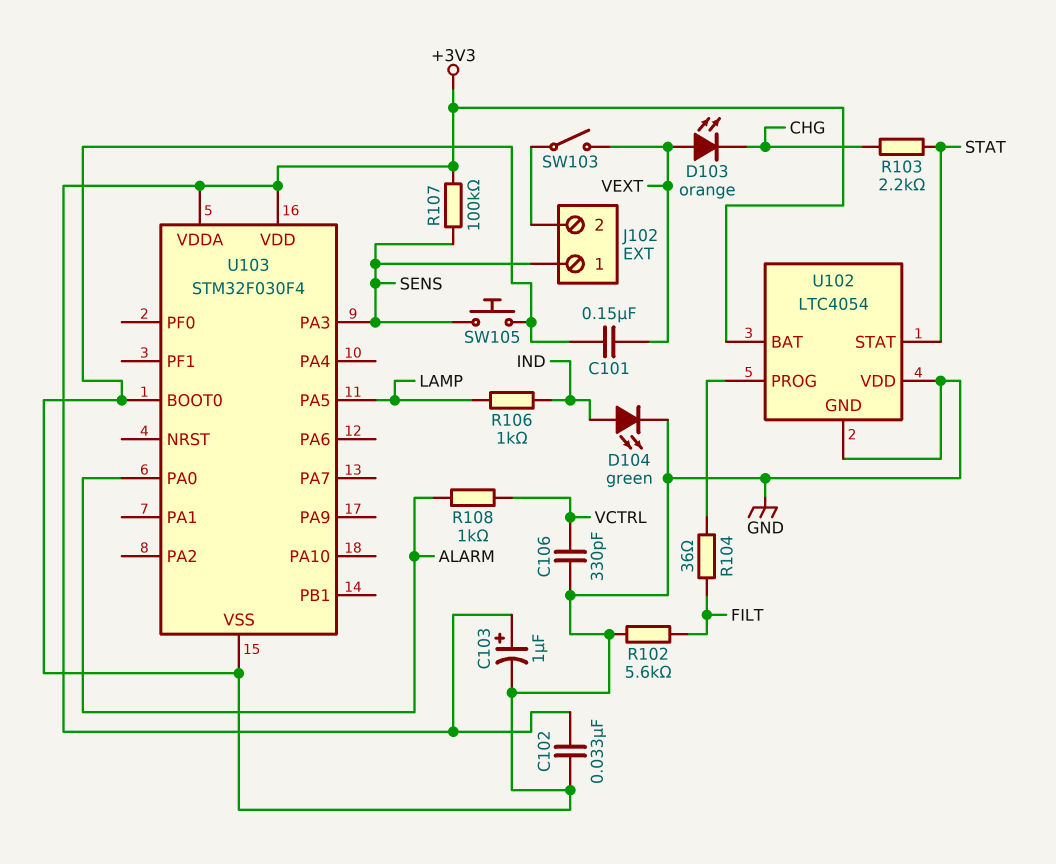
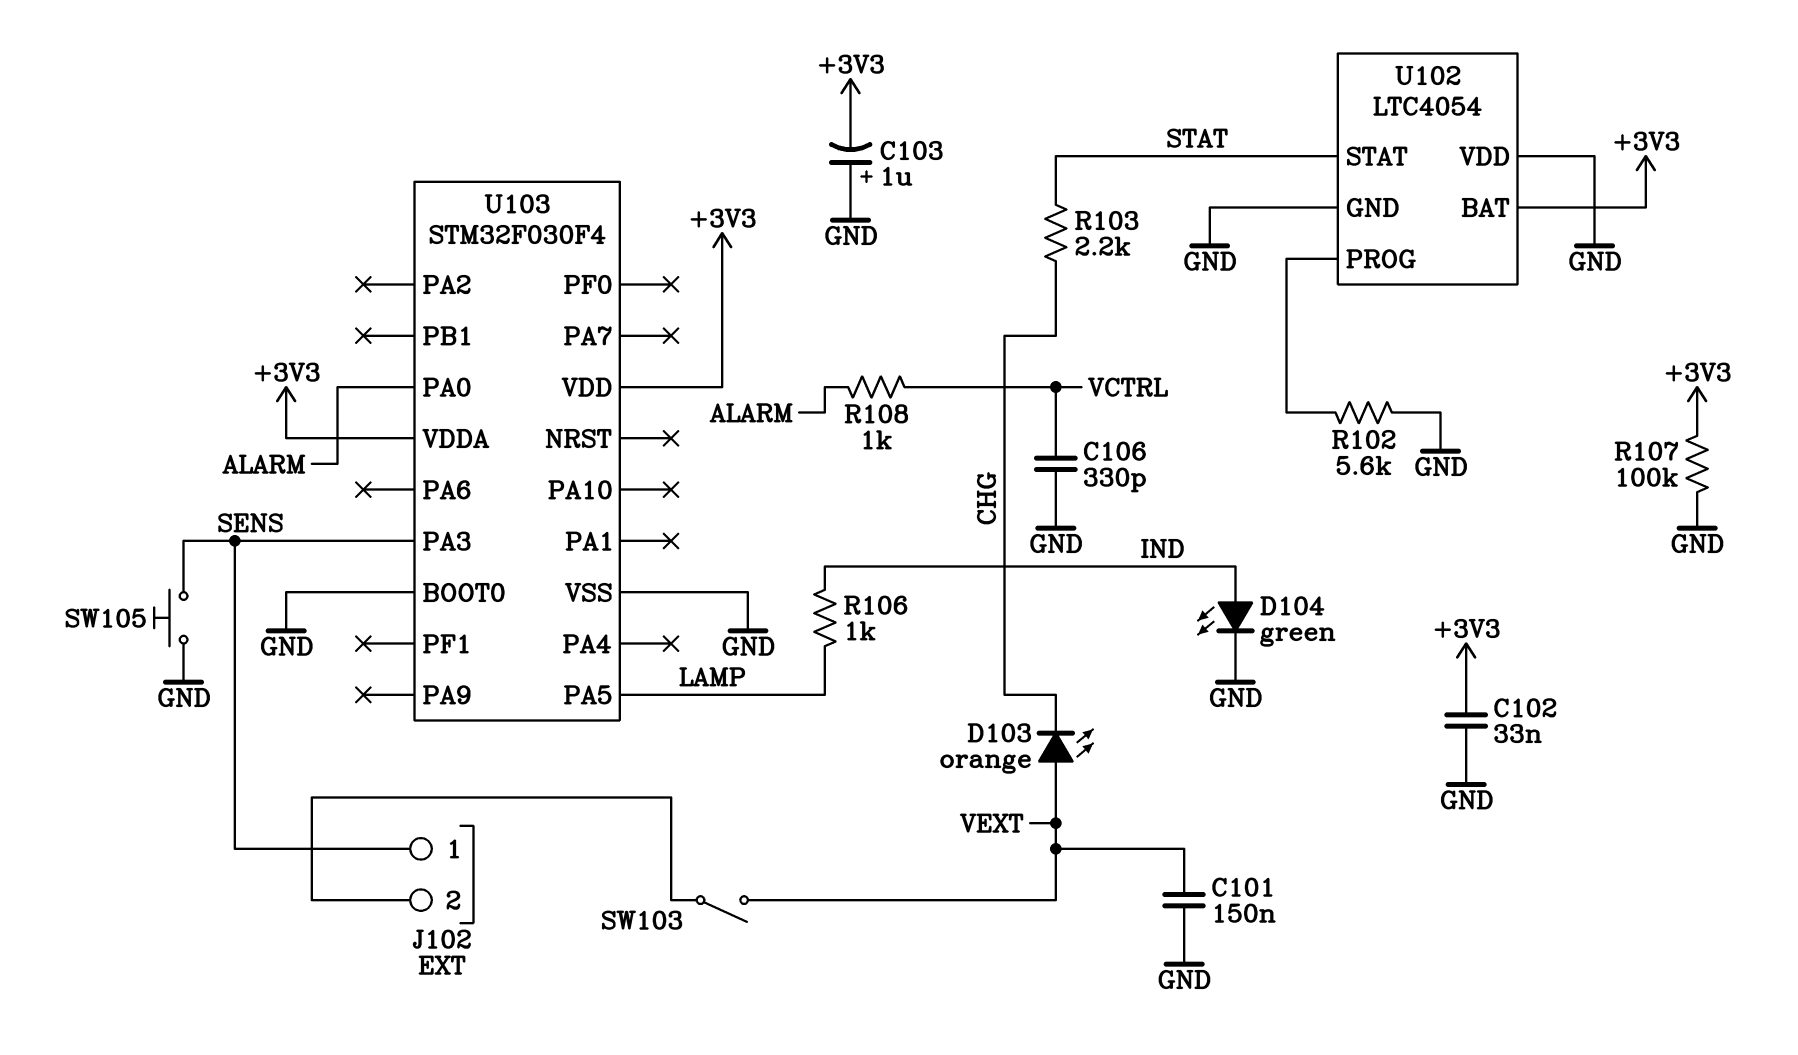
C103: 1uF (plus +3V3, minus GND) -> 1uF (plus GND, minus +3V3)
R102: 5.6k (FILT, GND) -> 5.6k (GND, U102/PROG)
R104: 36 (FILT, U102/PROG) -> none
R107: 100k (+3V3, SENS) -> 100k (+3V3, GND)

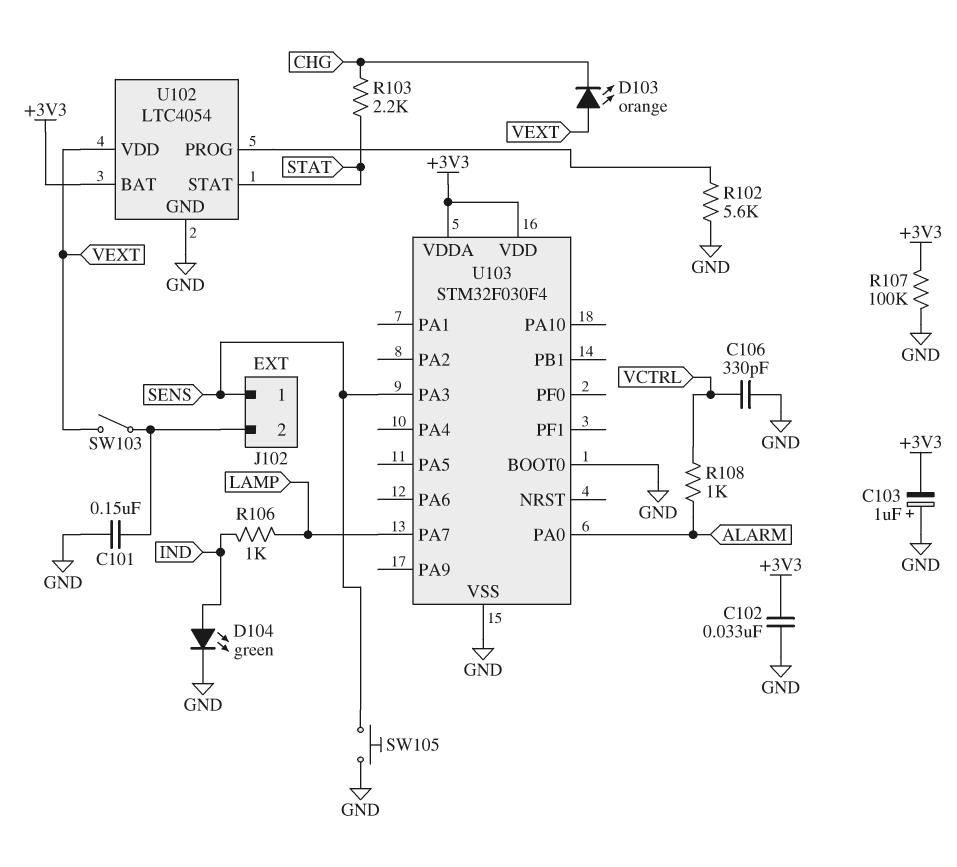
C101: 150nF (GND, VEXT) -> 150nF (GND, J102/2)
U102 pin VDD: GND -> VEXT
U103 pin PA5: LAMP -> none
U103 pin PA7: none -> LAMP

